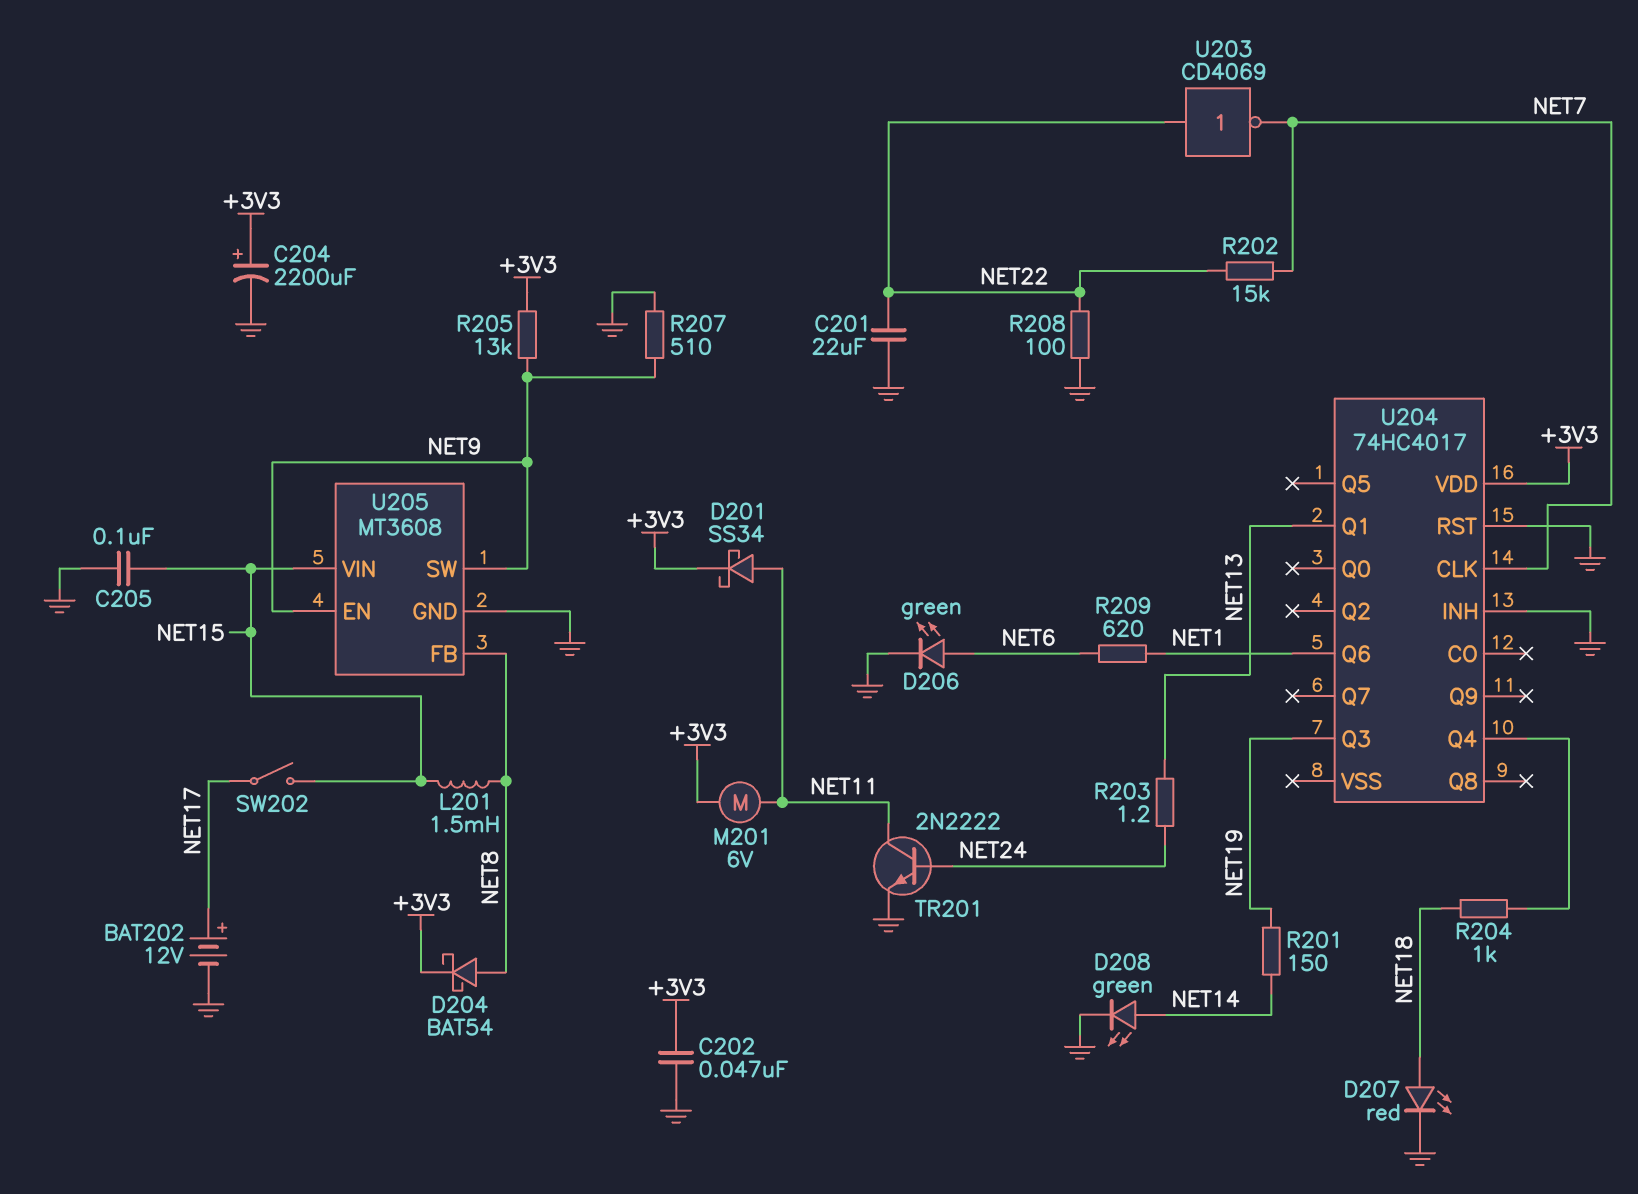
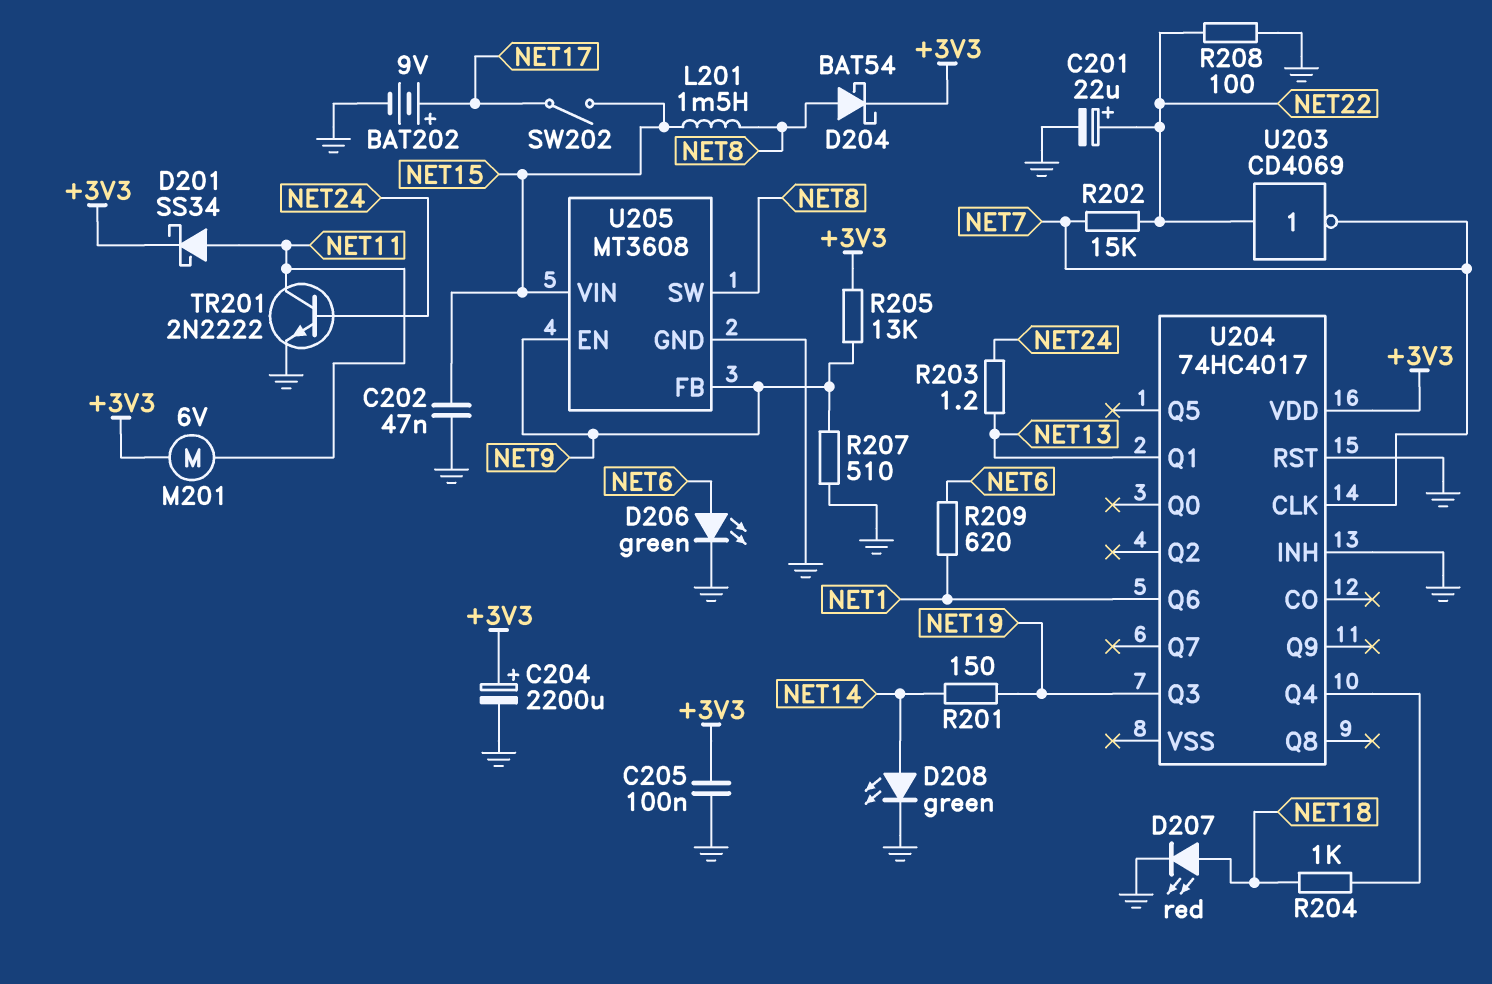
BAT202: 12V (plus NET17, minus GND) -> 9V (plus NET17, minus GND)
C201: 22uF (GND, NET22) -> 22uF (plus NET22, minus GND)
C202: 47nF (+3V3, GND) -> 47nF (GND, NET15)
C205: 100nF (GND, NET15) -> 100nF (+3V3, GND)
U205 pin FB: NET8 -> NET9
U205 pin SW: NET9 -> NET8

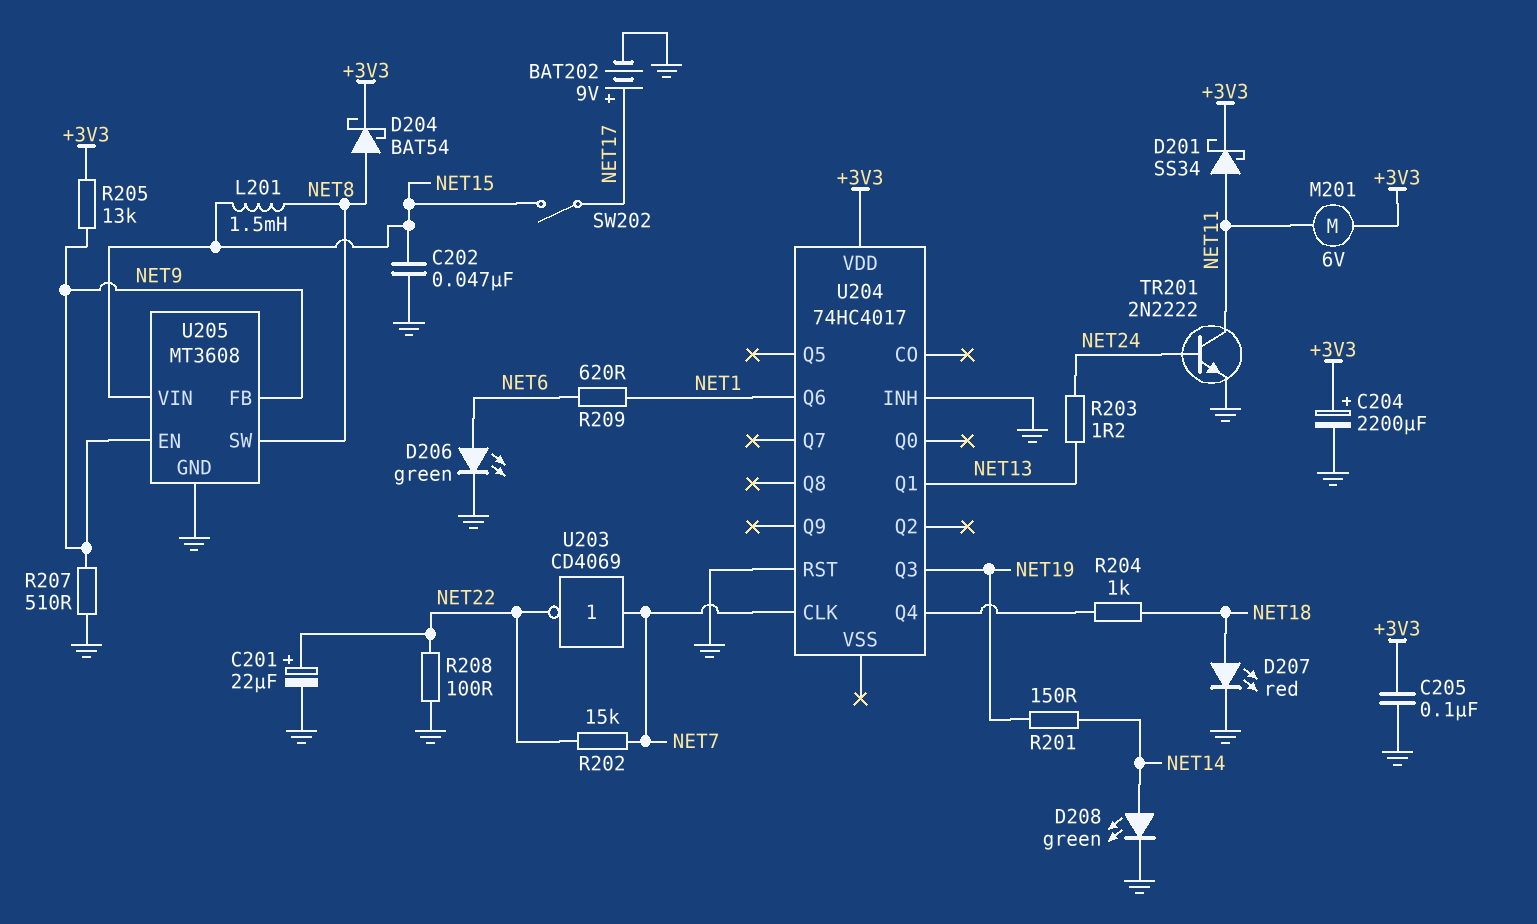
U203: NOT CD4069 (in NET22, out NET7) -> NOT CD4069 (in NET7, out NET22)

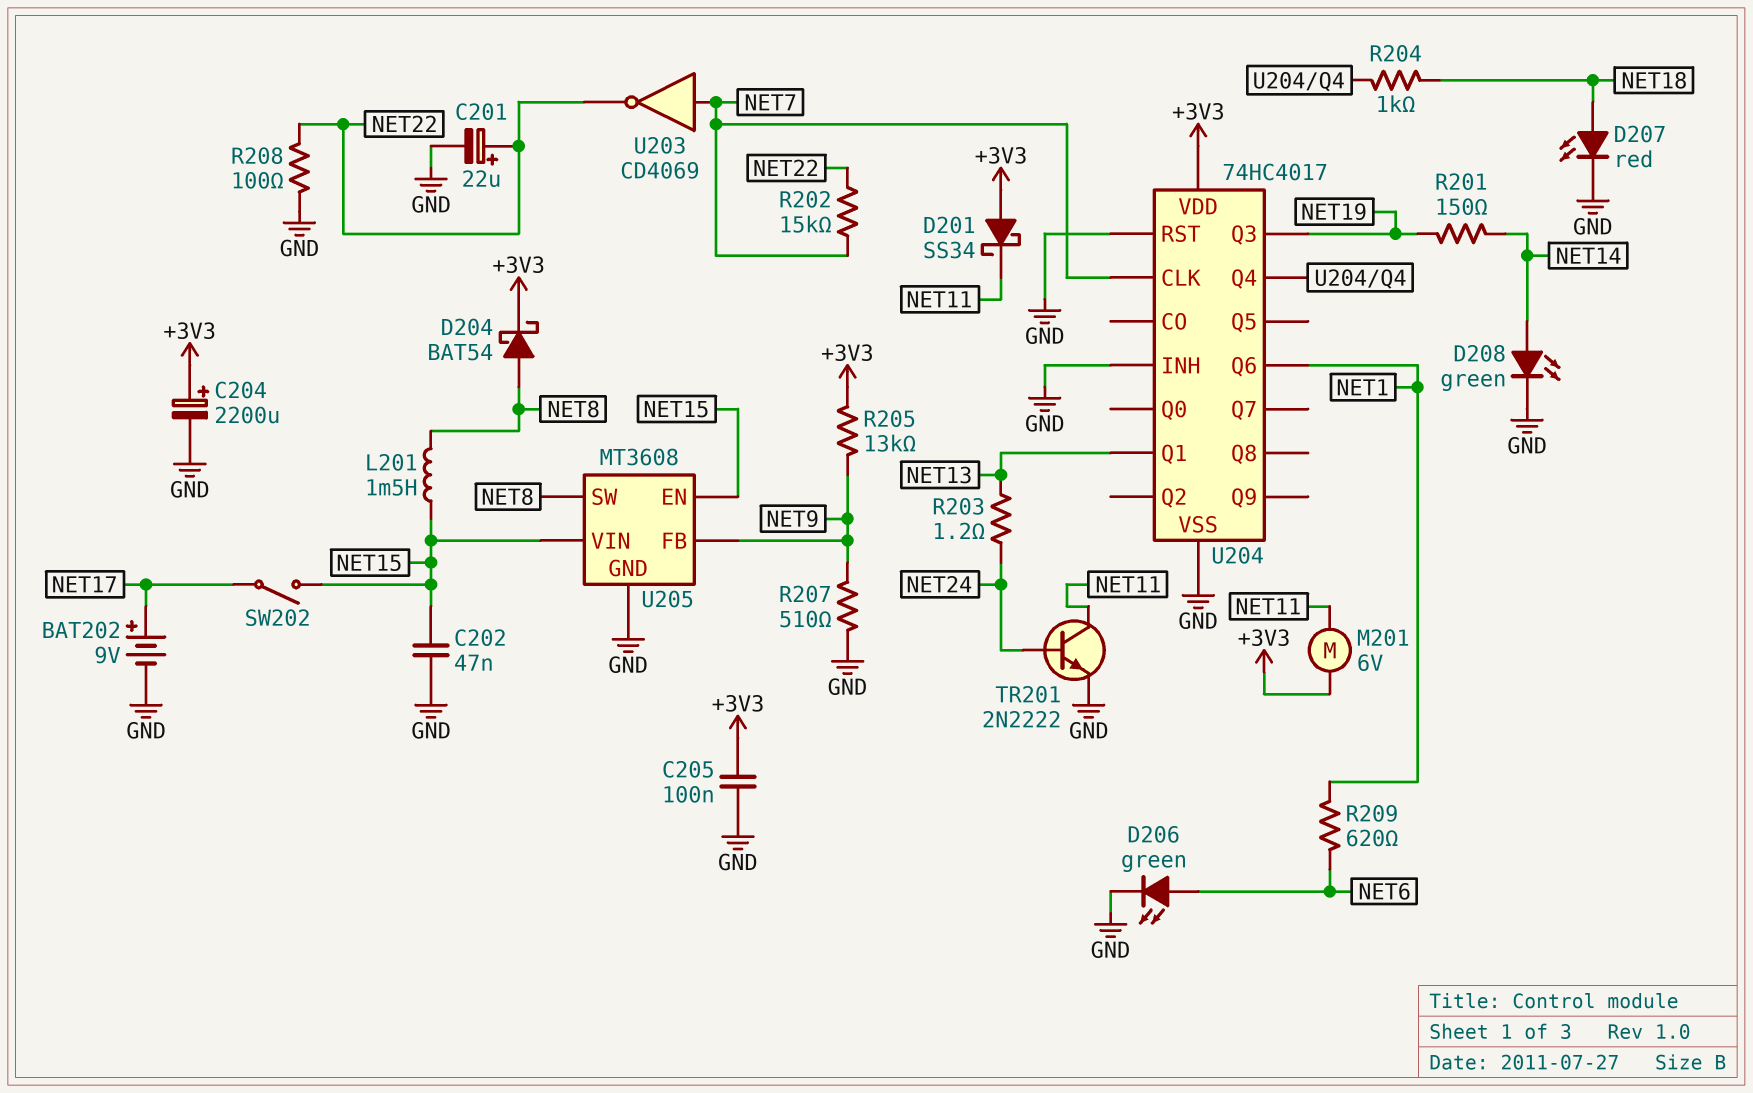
D201: schottky SS34 (A NET11, K +3V3) -> schottky SS34 (A +3V3, K NET11)
U204 pin VSS: none -> GND
U205 pin EN: NET9 -> NET15

